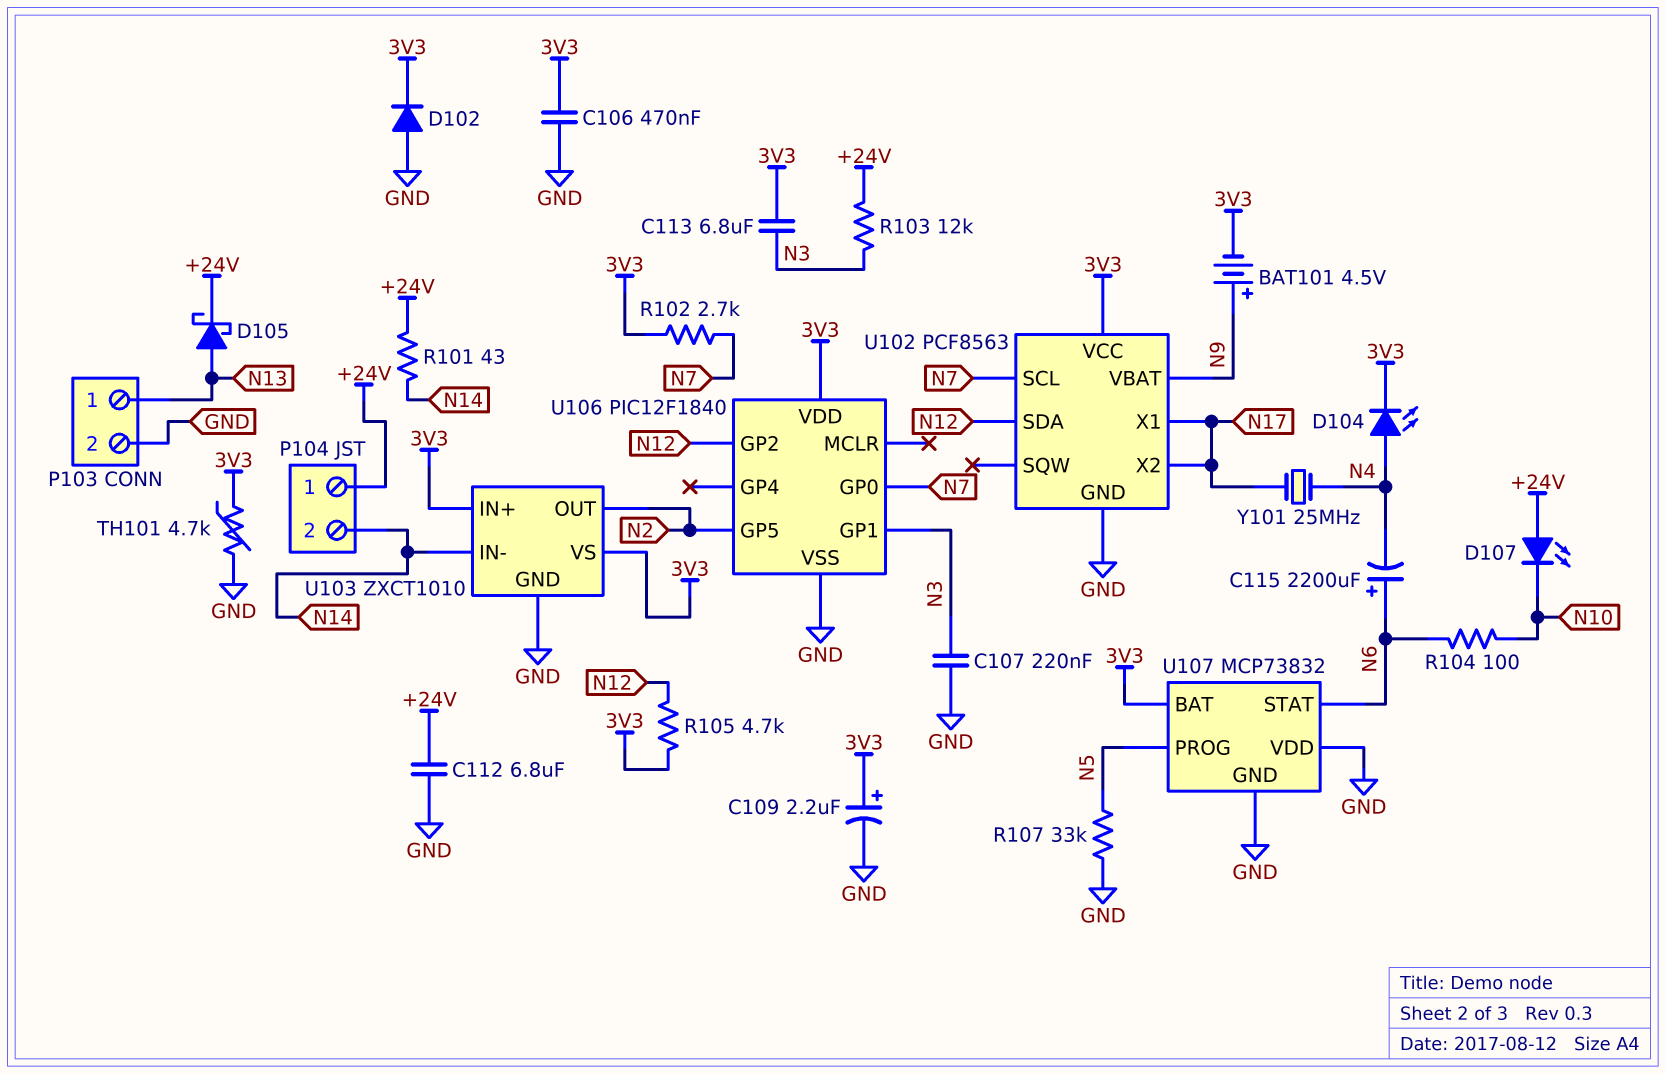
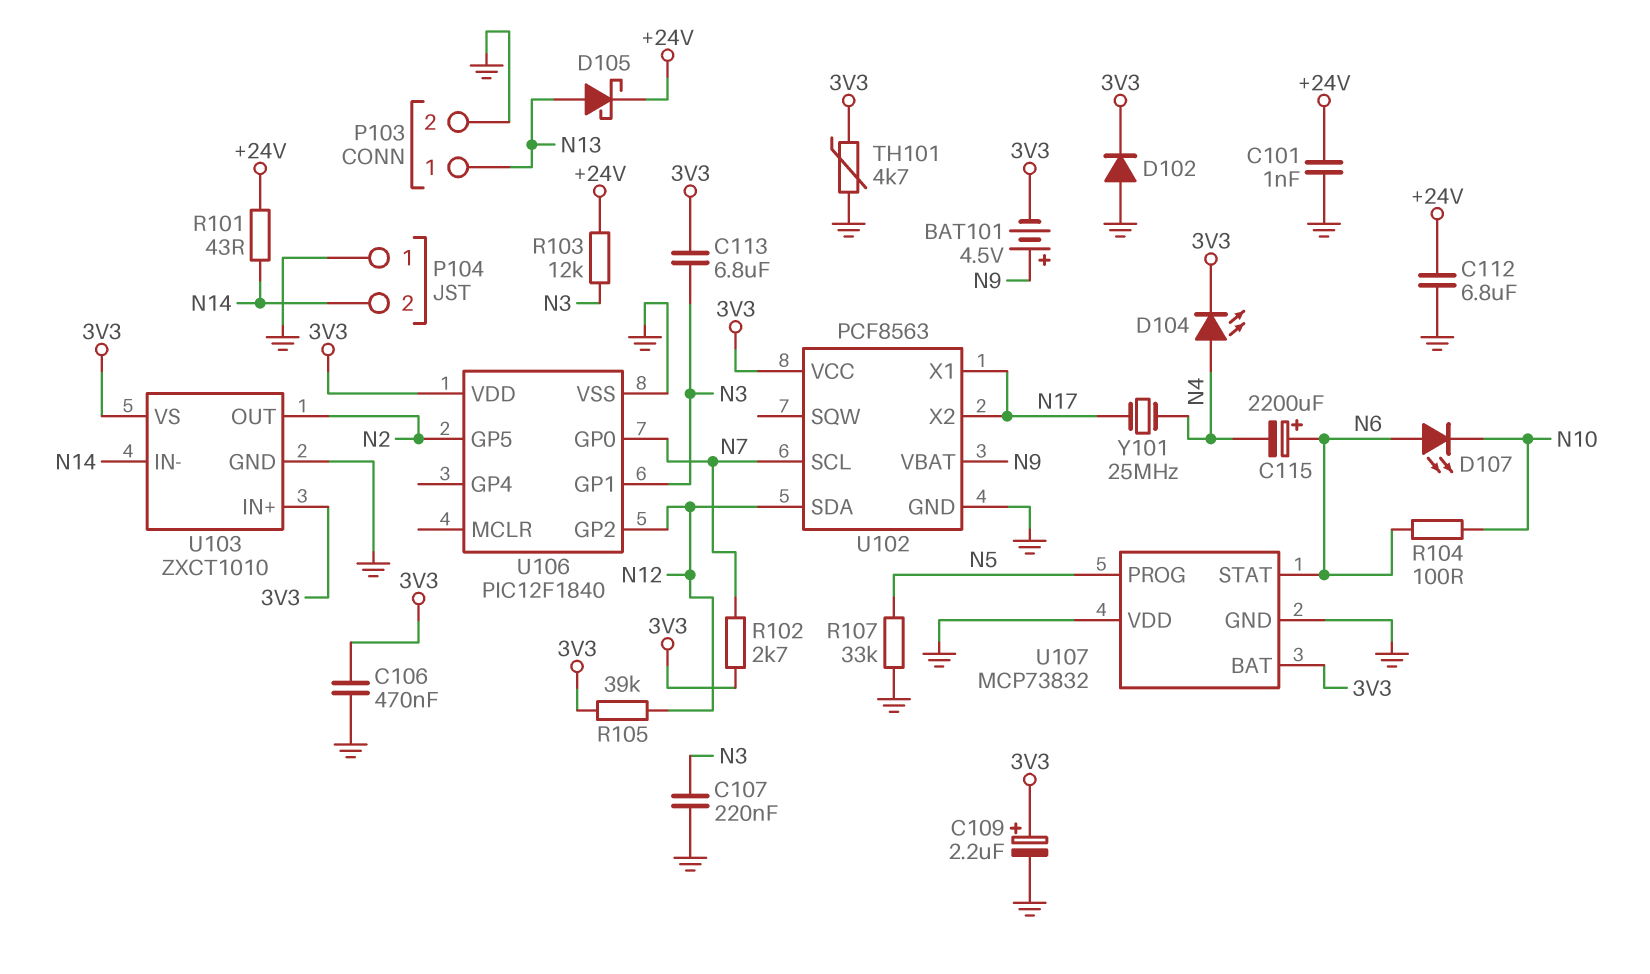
C101: none -> 1nF (+24V, GND)
D107: LED (A +24V, K N10) -> LED (A N6, K N10)
P104 pin 1: +24V -> GND
R105: 4.7k (3V3, N12) -> 39k (3V3, N12)

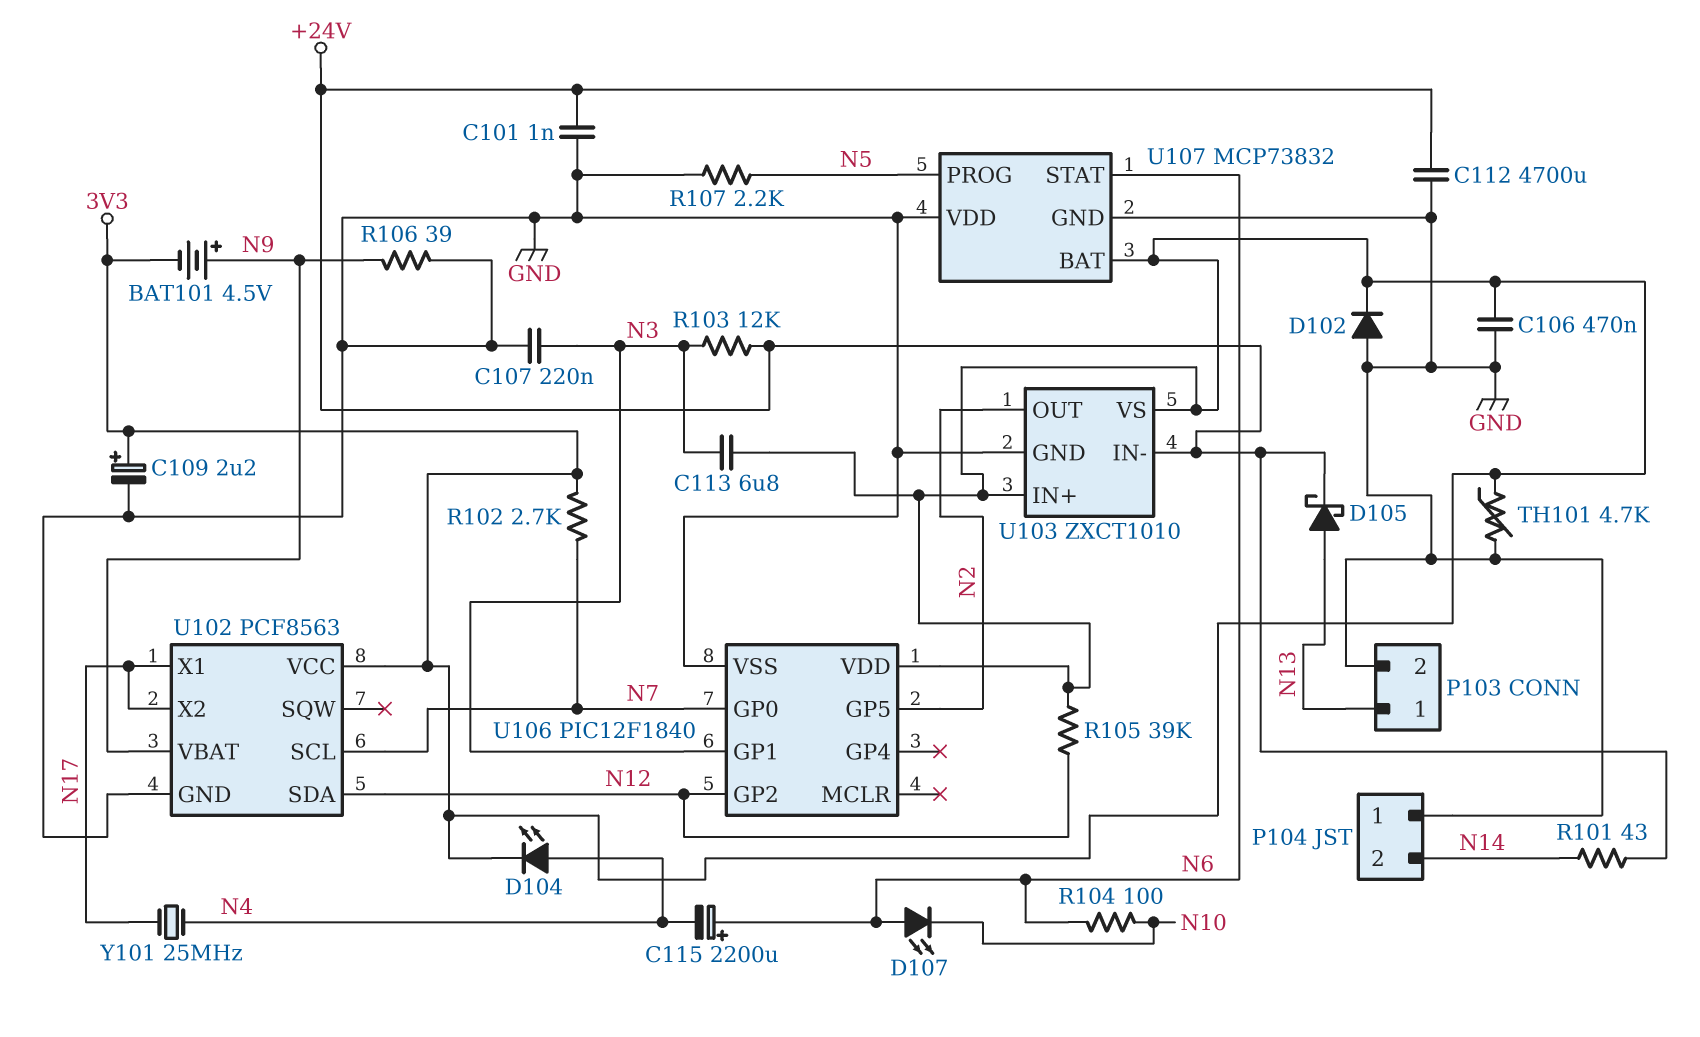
C112: 6.8uF (+24V, GND) -> 4700uF (+24V, GND)
R106: none -> 39 (GND, N9)
R107: 33k (GND, N5) -> 2.2k (GND, N5)
U103 pin IN-: N14 -> +24V

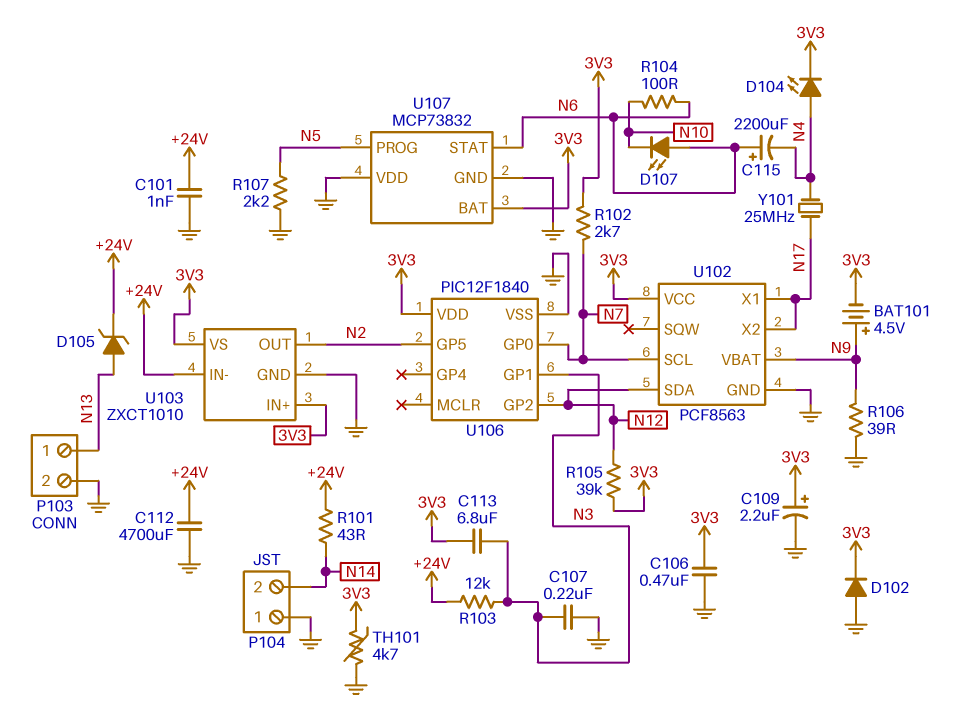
D105: schottky (A N13, K +24V) -> zener (A N13, K +24V)

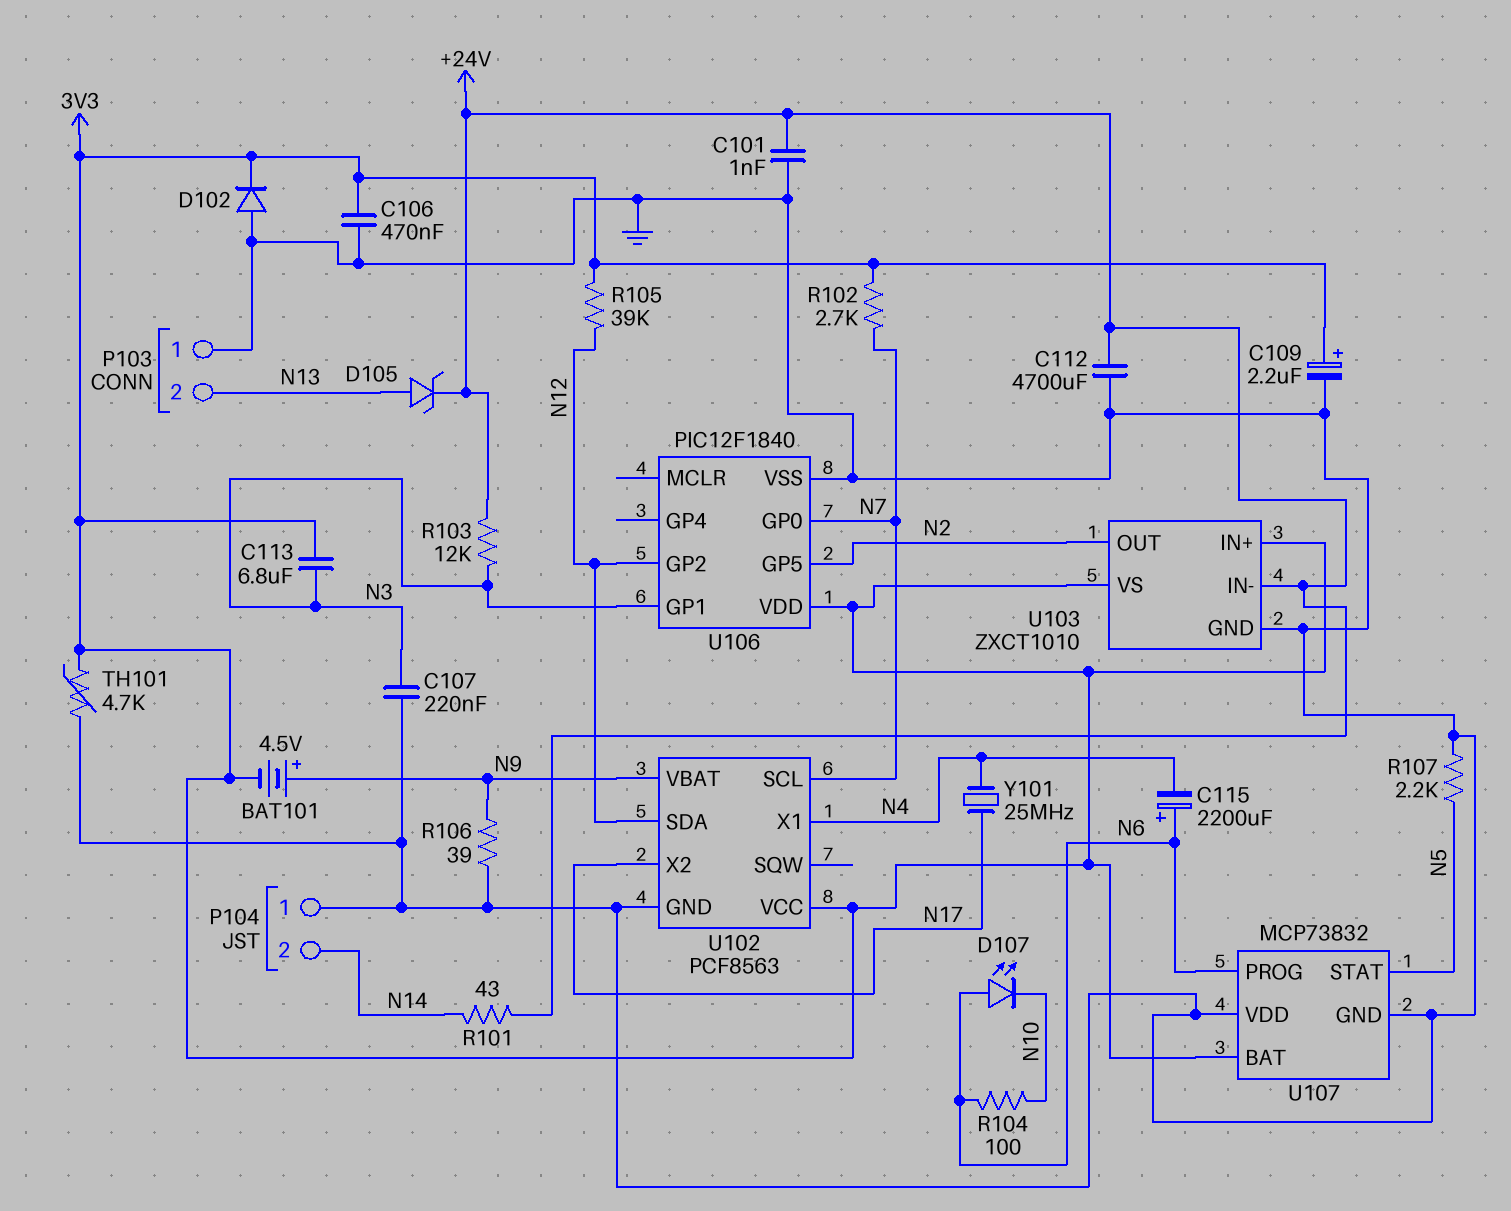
D104: LED (A N4, K 3V3) -> none
P103 pin 1: N13 -> GND
P103 pin 2: GND -> N13
U102 pin X1: N17 -> N4
U107 pin PROG: N5 -> N6
U107 pin STAT: N6 -> N5

